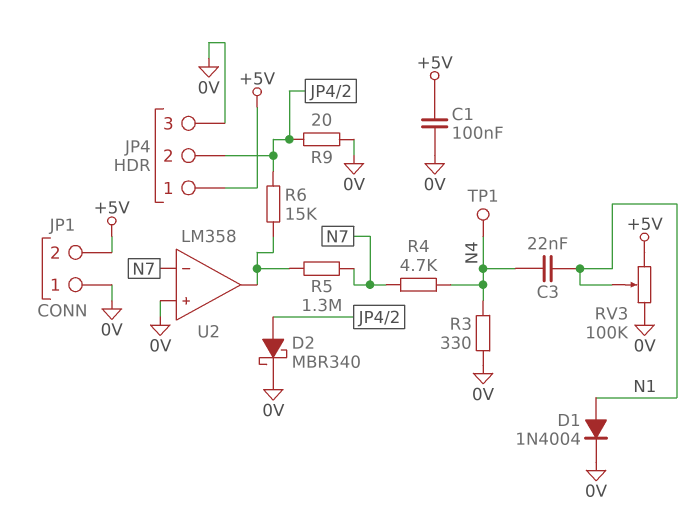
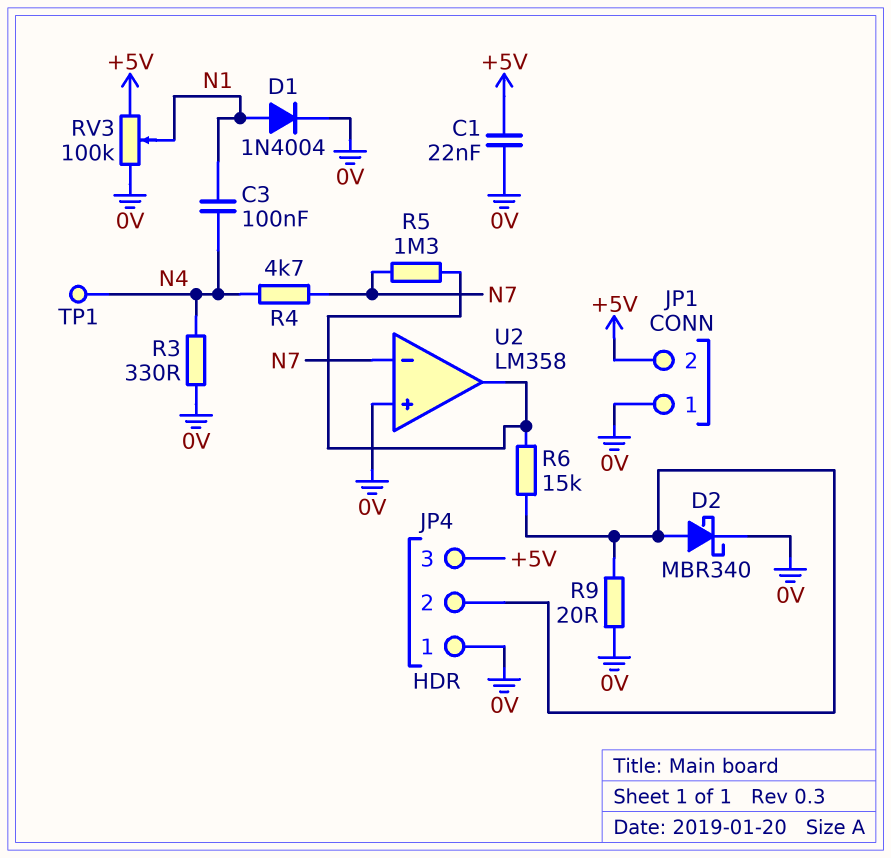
C1: 100nF (+5V, 0V) -> 22nF (+5V, 0V)
C3: 22nF (N1, N4) -> 100nF (N1, N4)
JP4 pin 1: +5V -> 0V
JP4 pin 3: 0V -> +5V

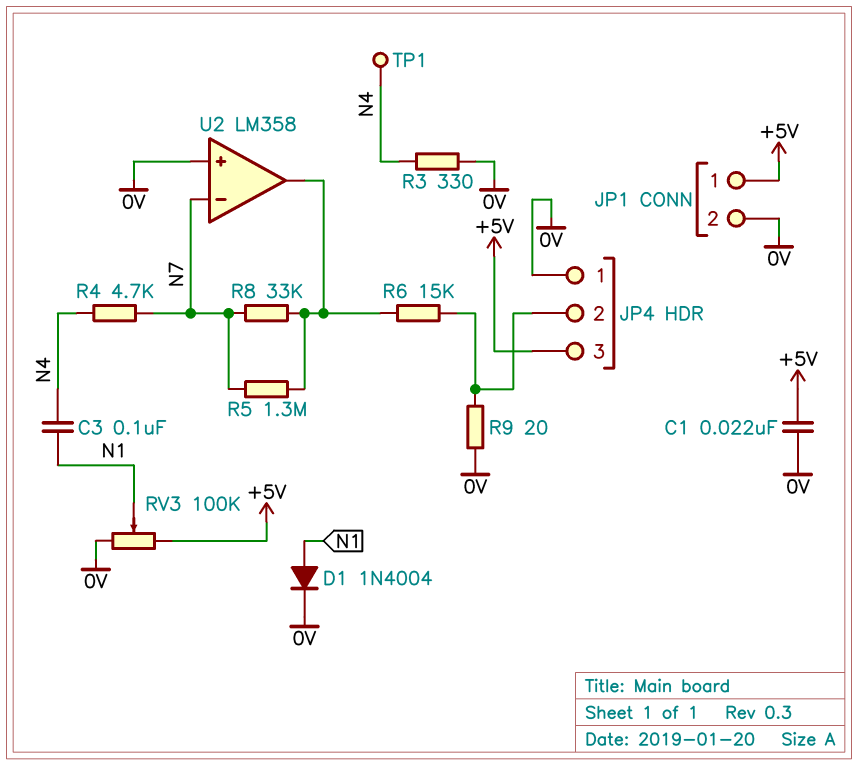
D2: schottky MBR340 (A JP4/2, K 0V) -> none
JP1 pin 1: 0V -> +5V
JP1 pin 2: +5V -> 0V
R8: none -> 33k (N7, U2/out)

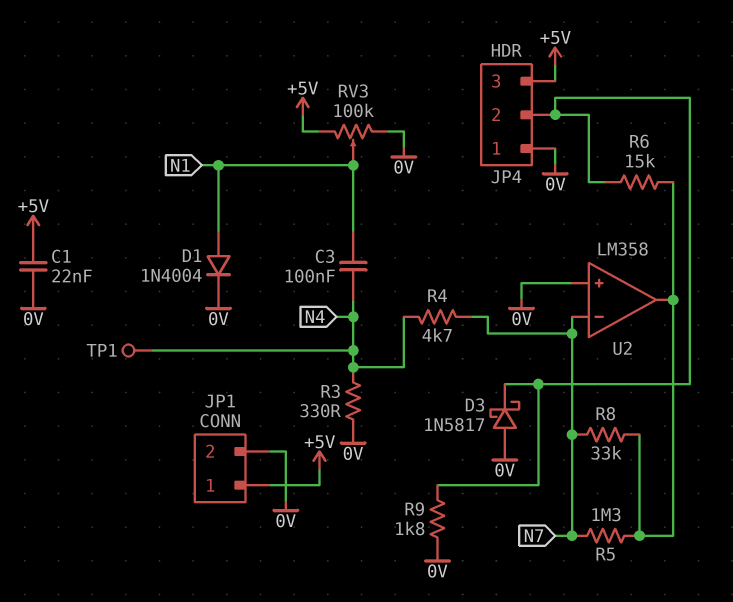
D3: none -> schottky 1N5817 (A 0V, K JP4/2)
R9: 20 (0V, JP4/2) -> 1.8k (0V, JP4/2)

